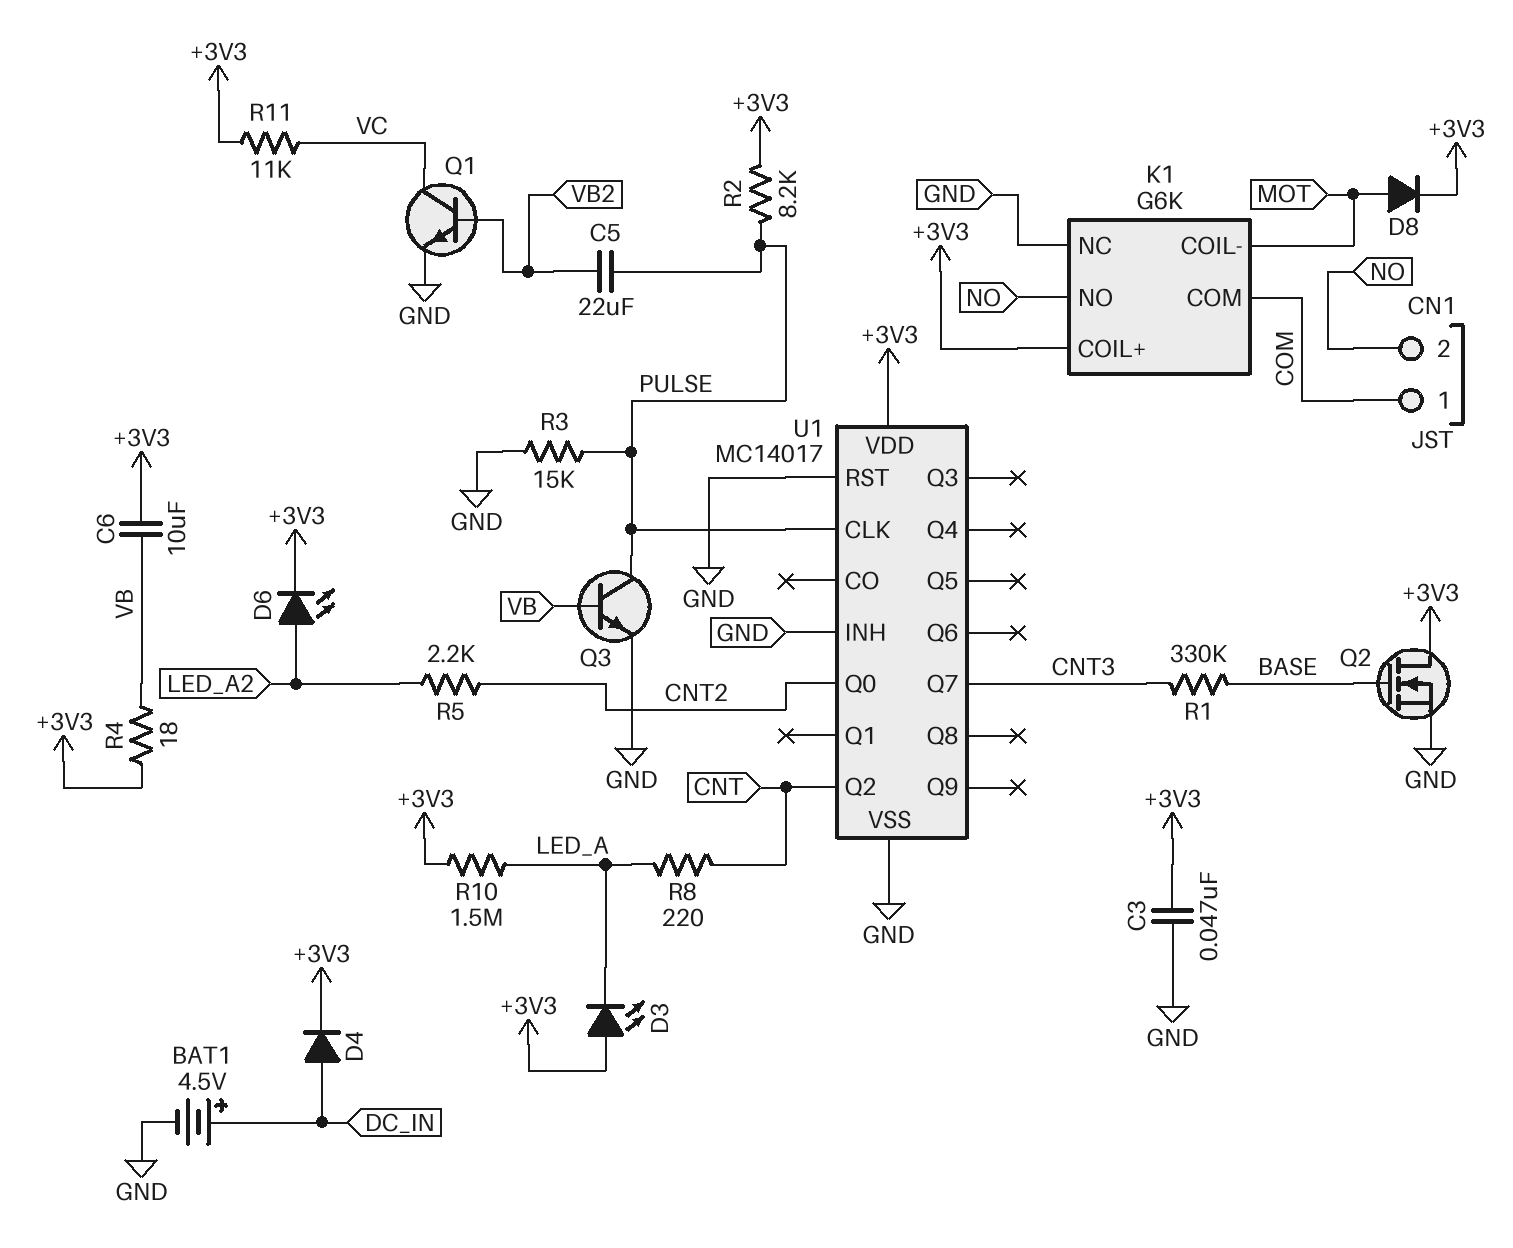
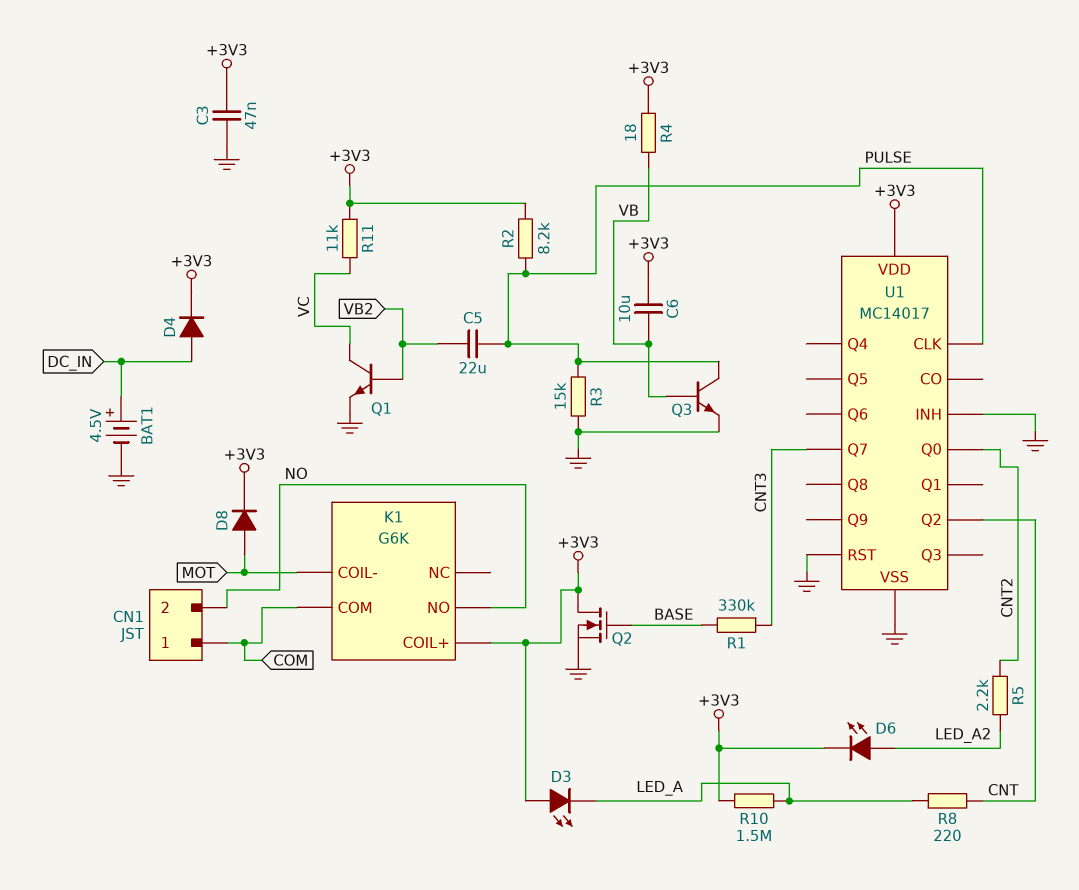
K1 pin NC: GND -> none

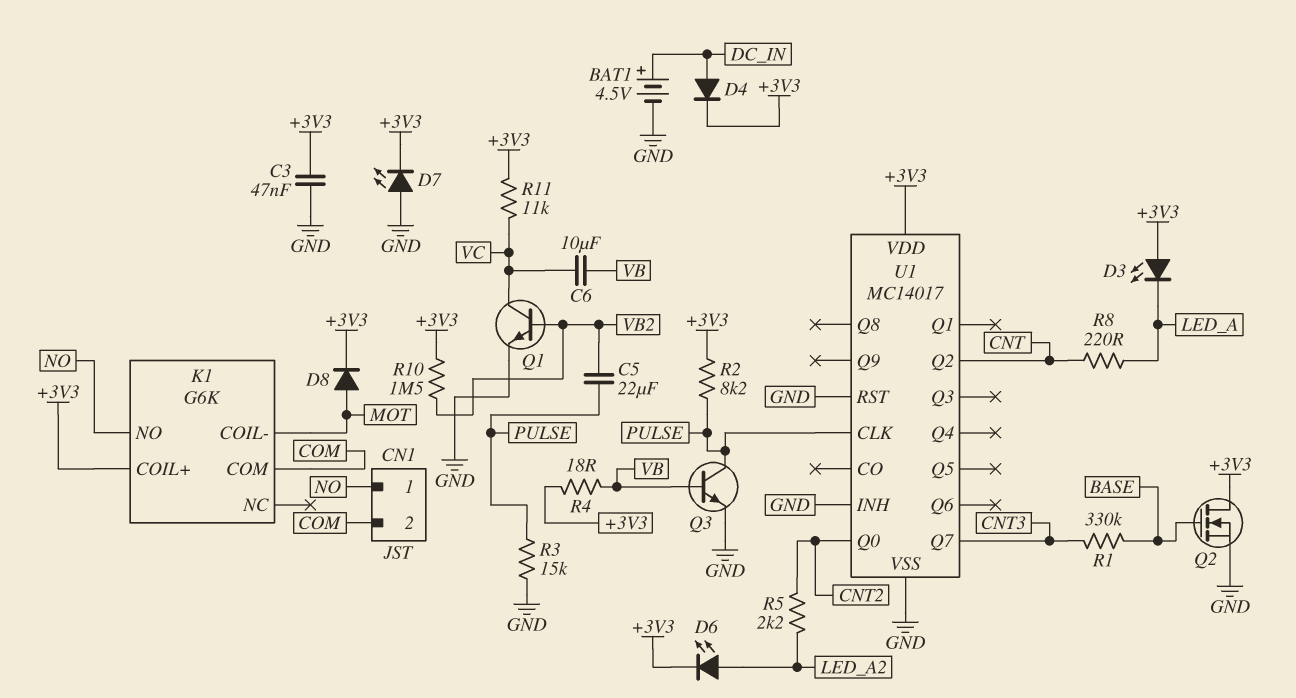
C6: 10uF (+3V3, VB) -> 10uF (VB, VC)
CN1 pin 1: COM -> NO
CN1 pin 2: NO -> COM
D7: none -> LED (A GND, K +3V3)
R10: 1.5M (+3V3, LED_A) -> 1.5M (+3V3, VB2)

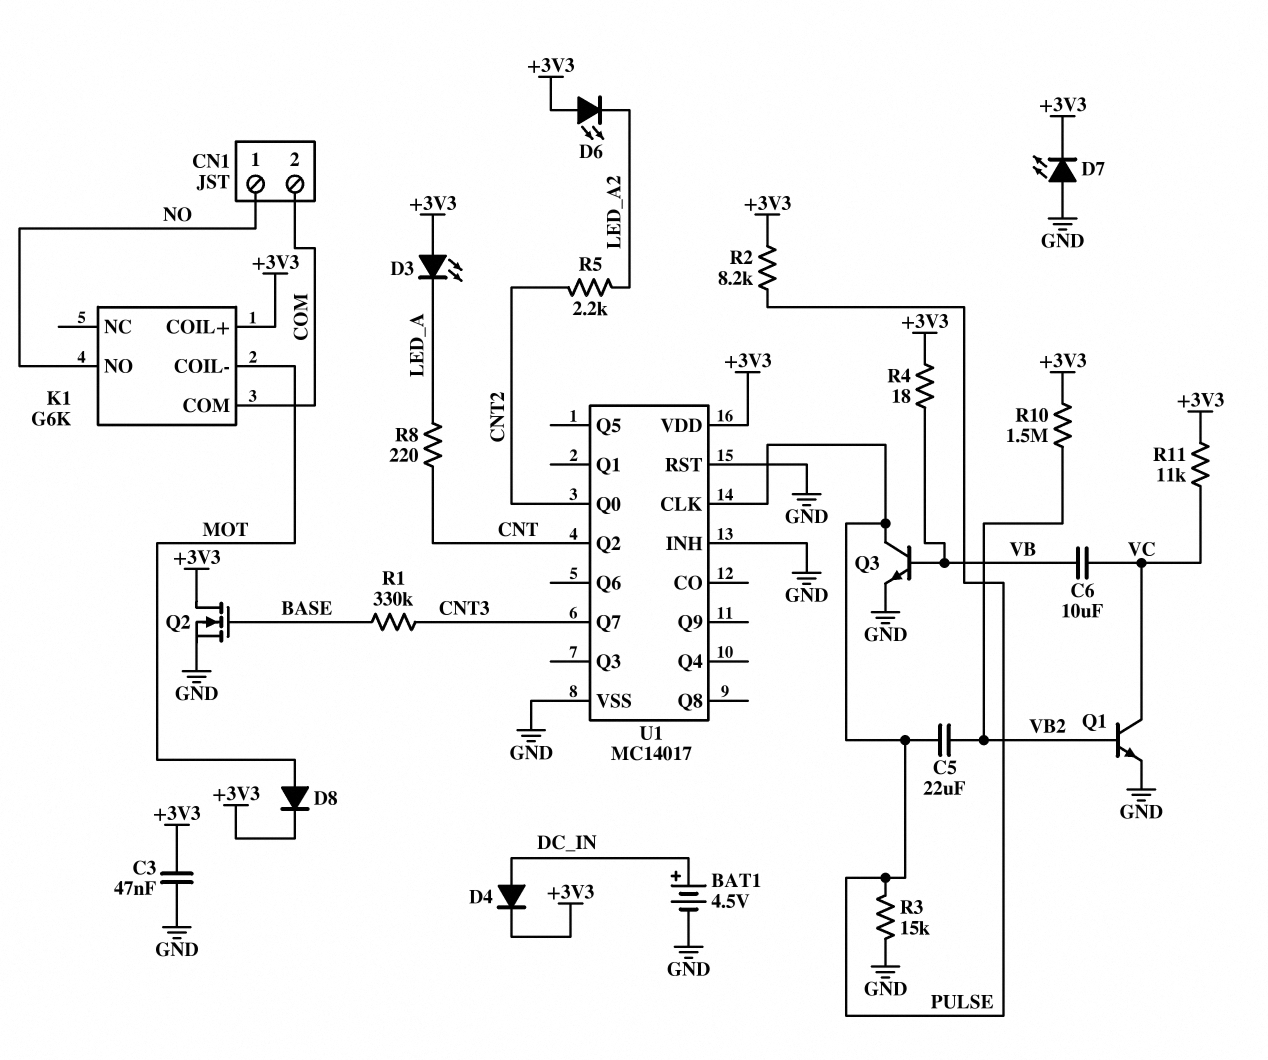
D6: LED (A LED_A2, K +3V3) -> LED (A +3V3, K LED_A2)

